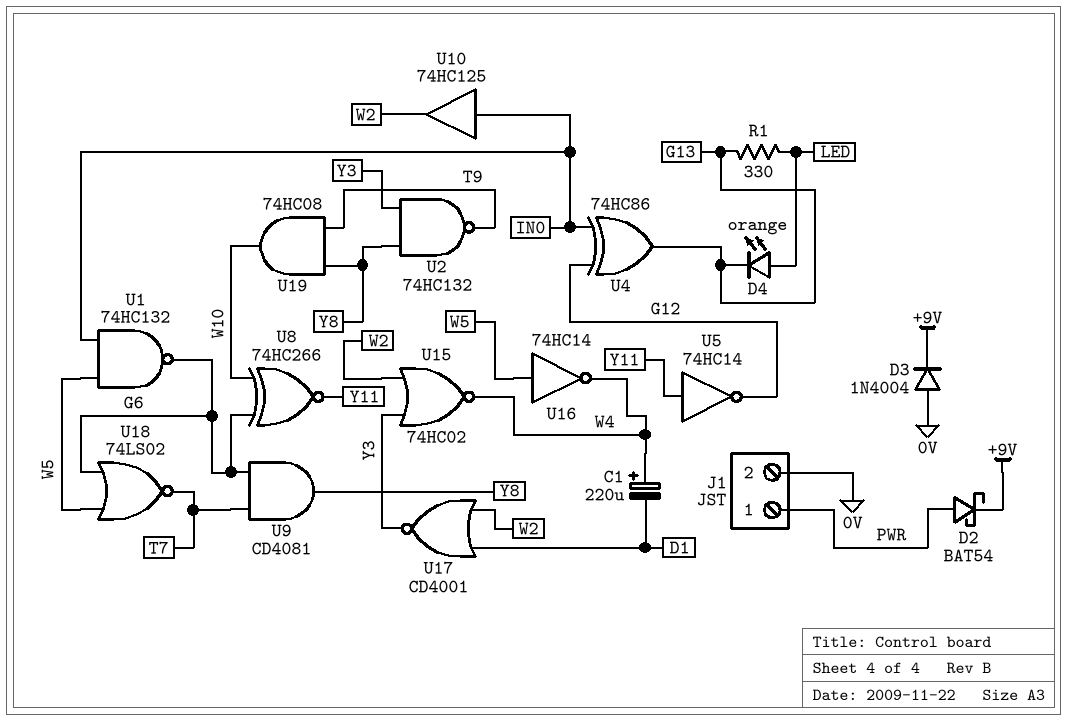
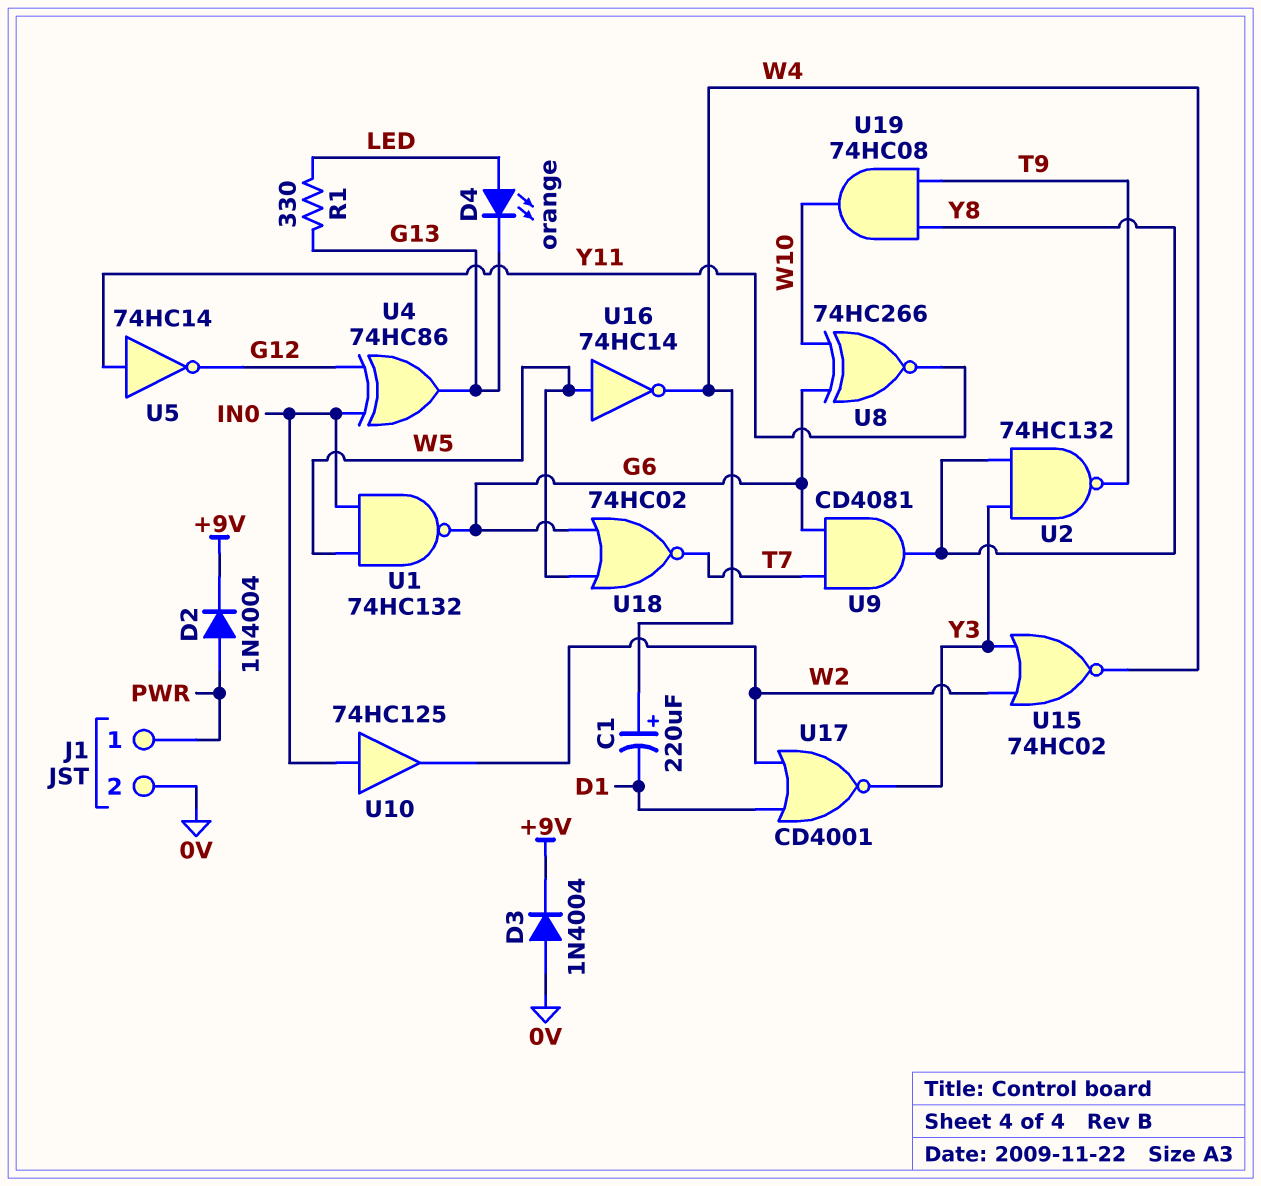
D2: schottky BAT54 (A PWR, K +9V) -> diode 1N4004 (A PWR, K +9V)
U18: NOR 74LS02 (in G6, in W5, out T7) -> NOR 74HC02 (in G6, in W5, out T7)

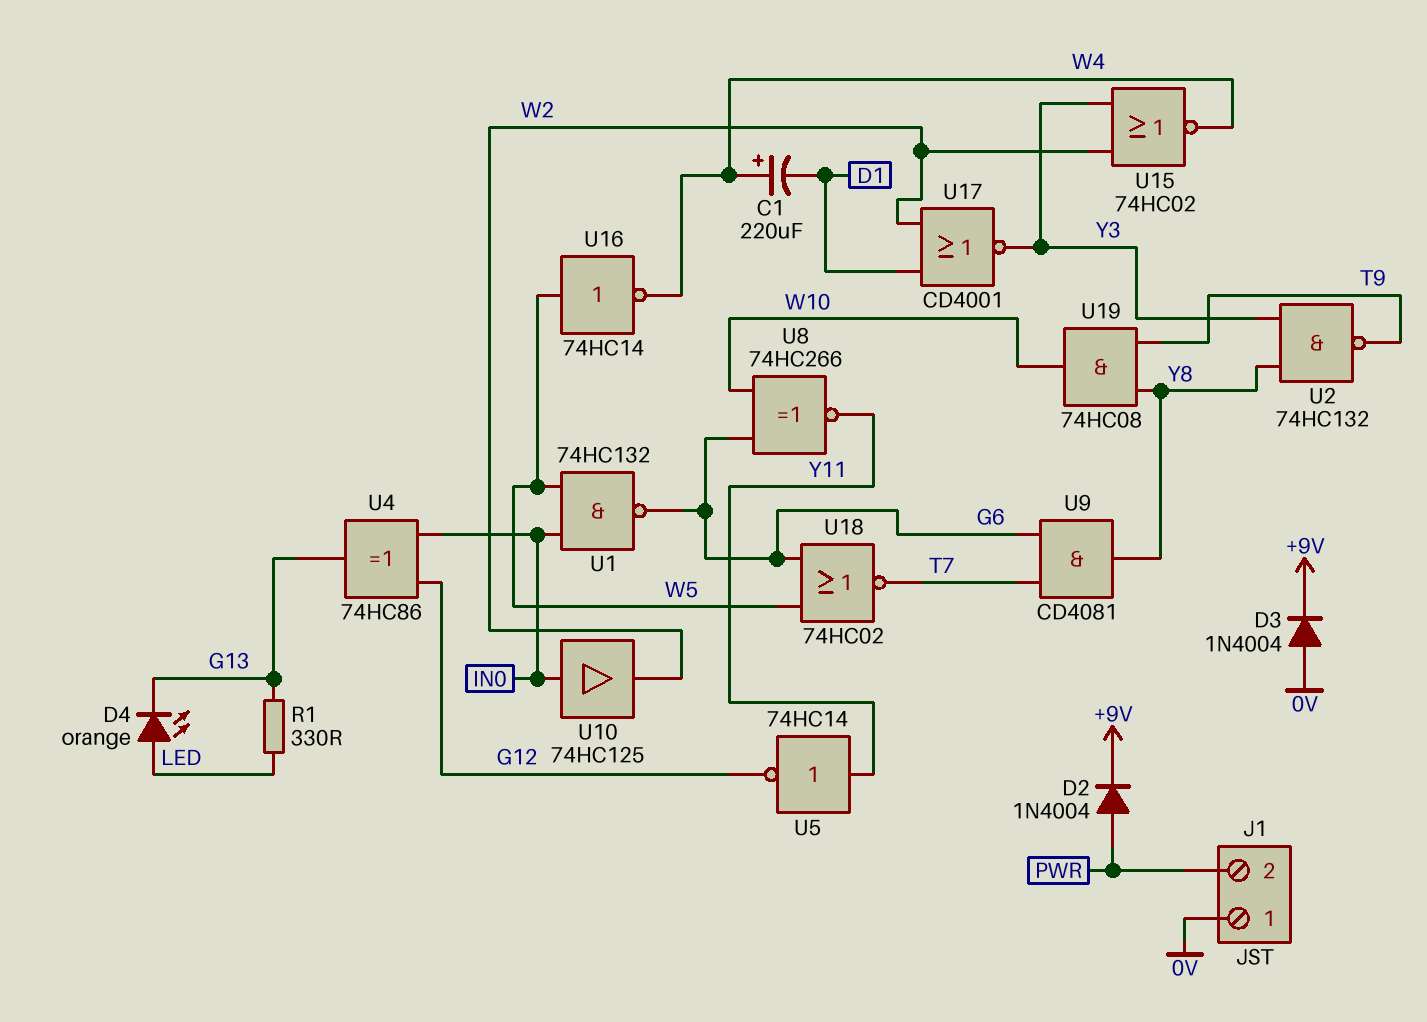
J1 pin 1: PWR -> 0V
J1 pin 2: 0V -> PWR

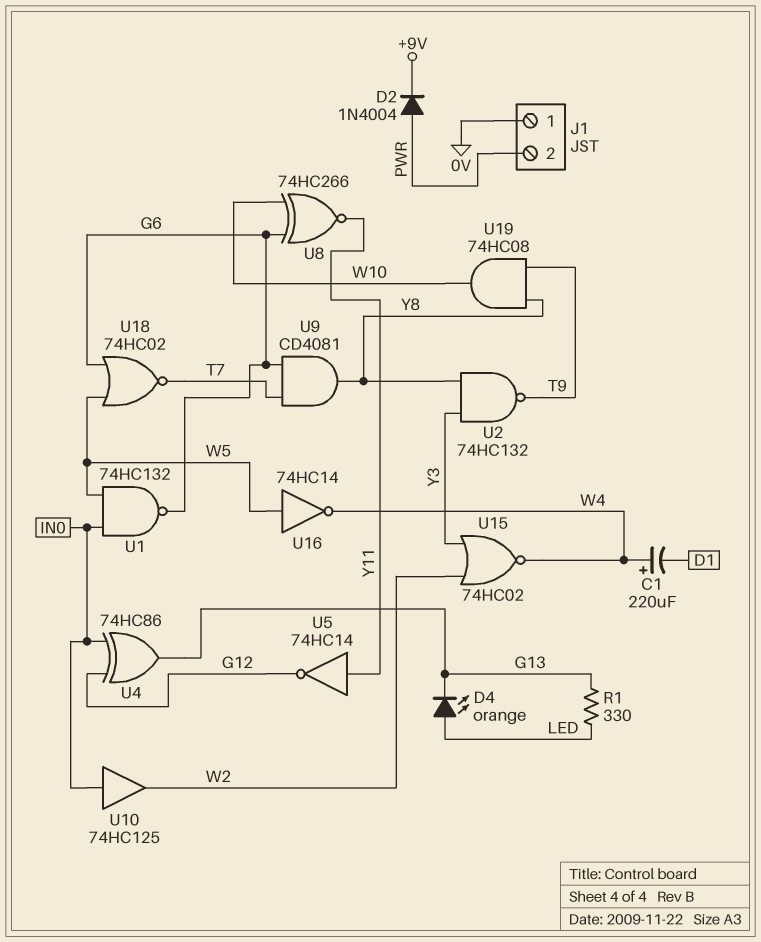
D3: diode 1N4004 (A 0V, K +9V) -> none
U17: NOR CD4001 (in D1, in W2, out Y3) -> none

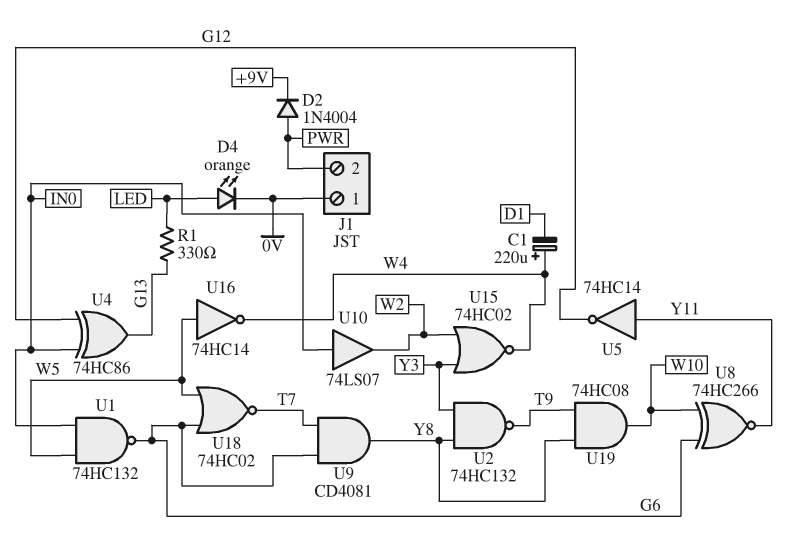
D4: LED orange (A LED, K G13) -> LED orange (A LED, K 0V)
U10: buffer 74HC125 (in IN0, out W2) -> buffer 74LS07 (in IN0, out W2)

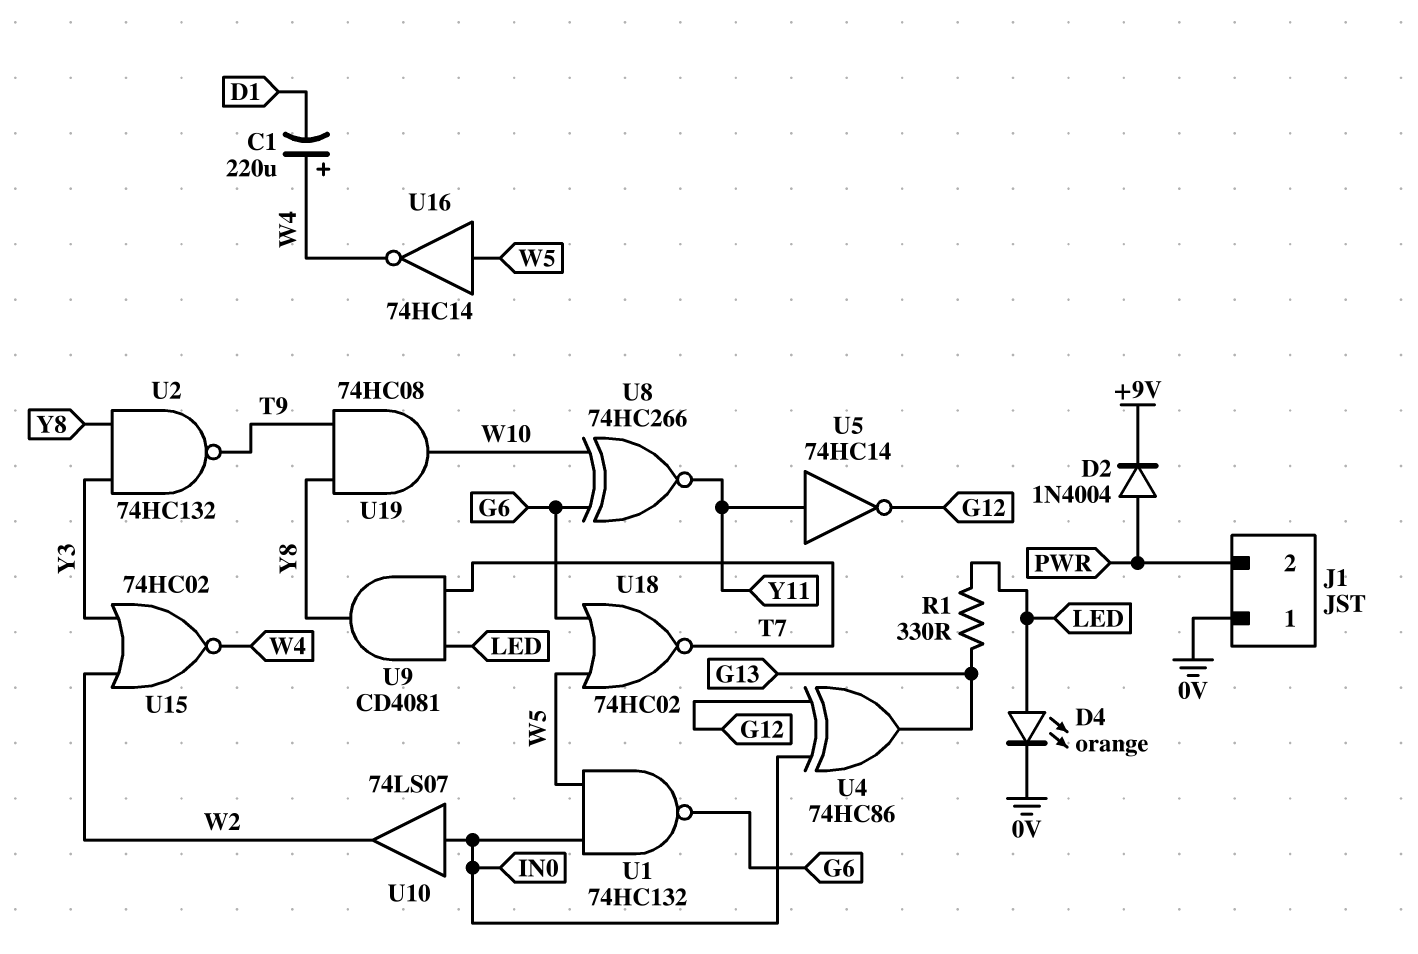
U9: AND CD4081 (in G6, in T7, out Y8) -> AND CD4081 (in LED, in T7, out Y8)

